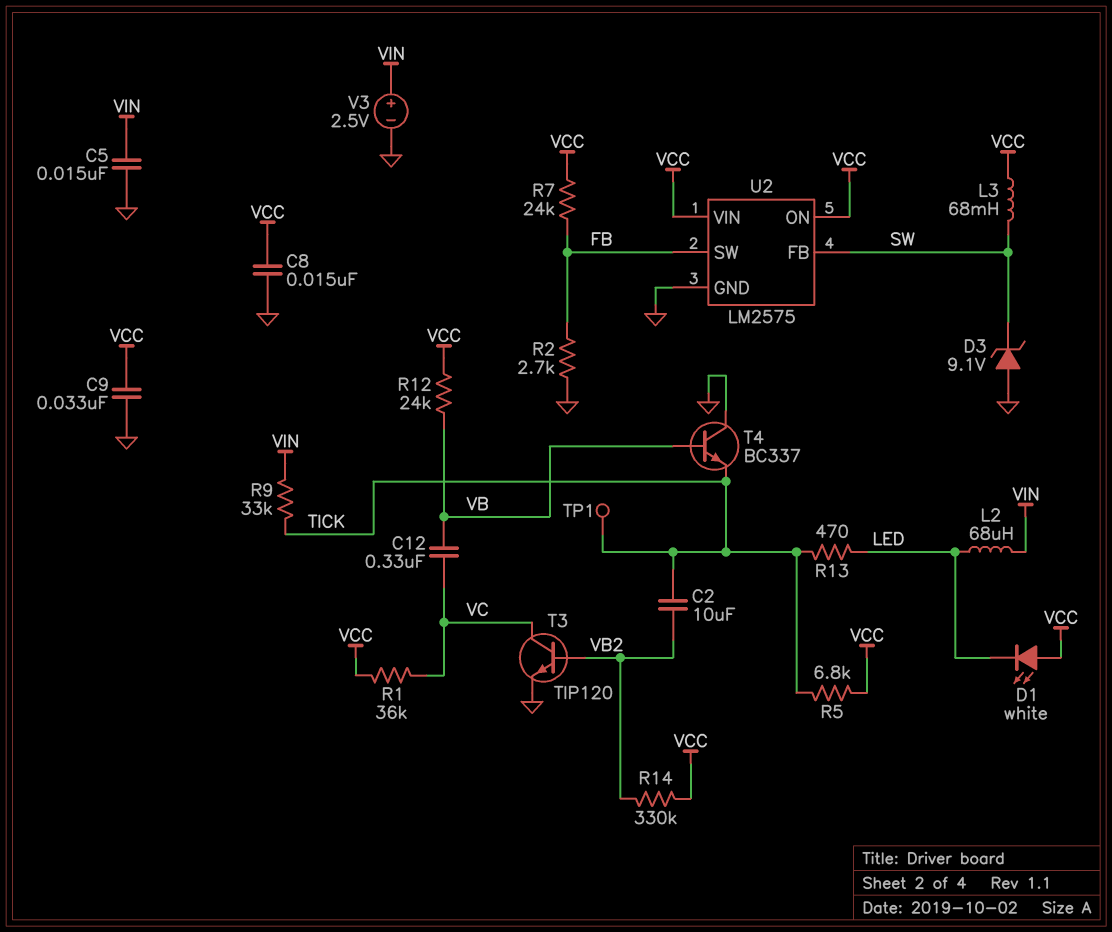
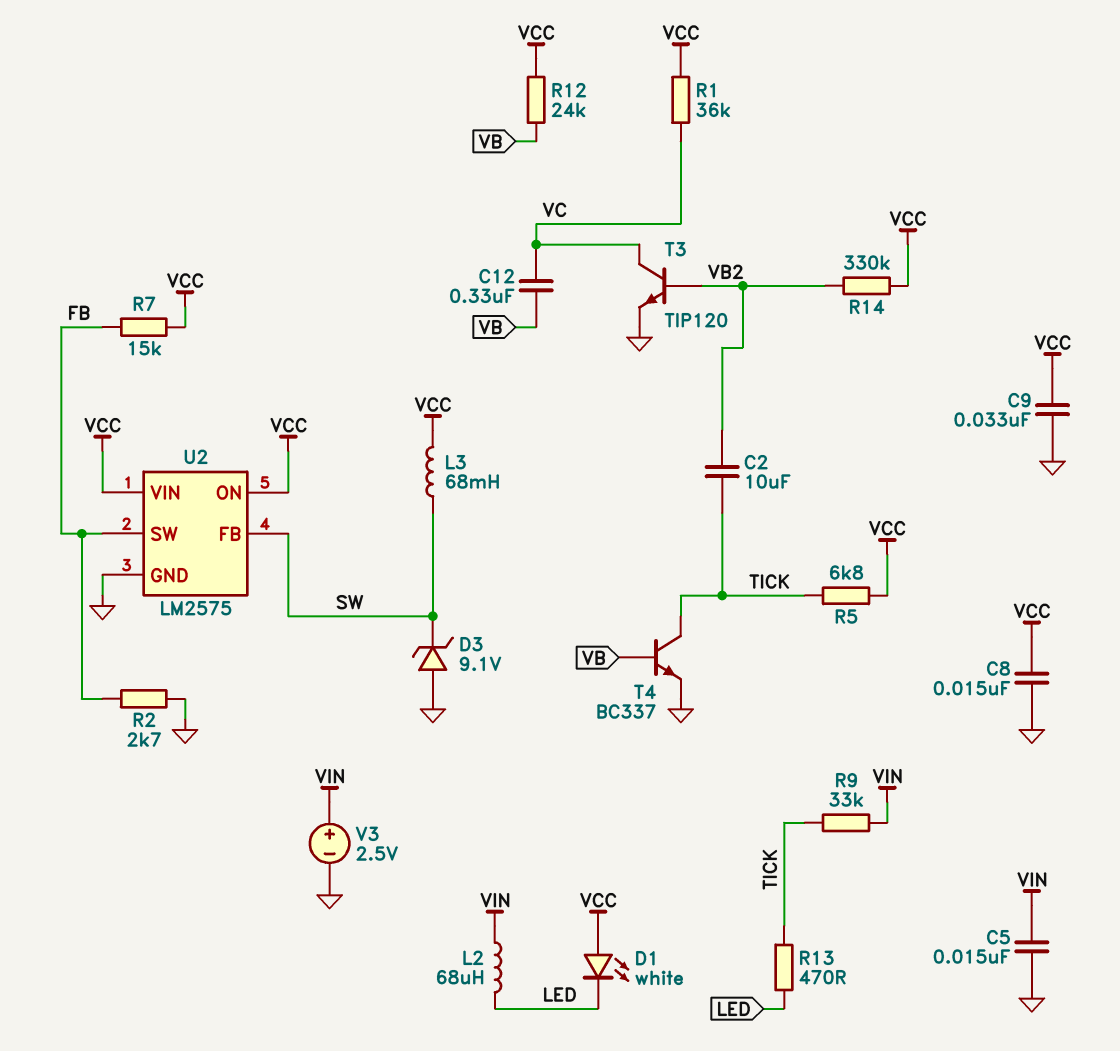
R7: 24k (FB, VCC) -> 15k (FB, VCC)
T4: NPN BC337 (B VB, C GND, E TICK) -> NPN BC337 (B VB, C TICK, E GND)
TP1: test point (TICK) -> none

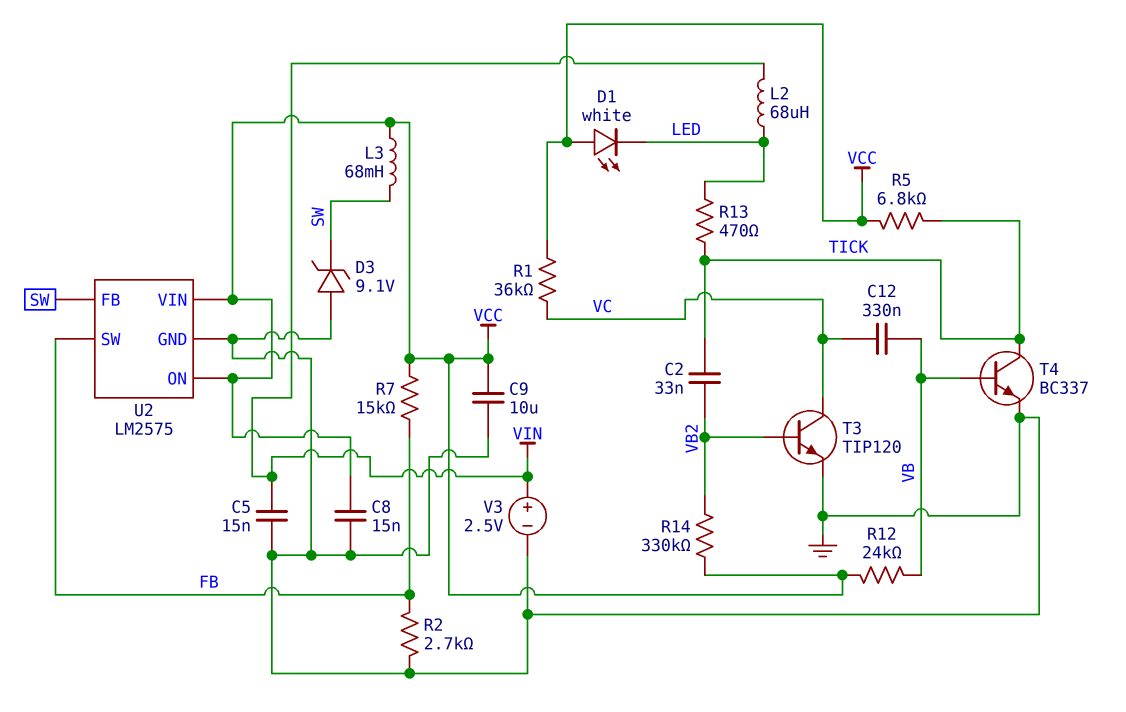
C2: 10uF (TICK, VB2) -> 33nF (TICK, VB2)
C9: 33nF (GND, VCC) -> 10uF (GND, VCC)
R9: 33k (TICK, VIN) -> none

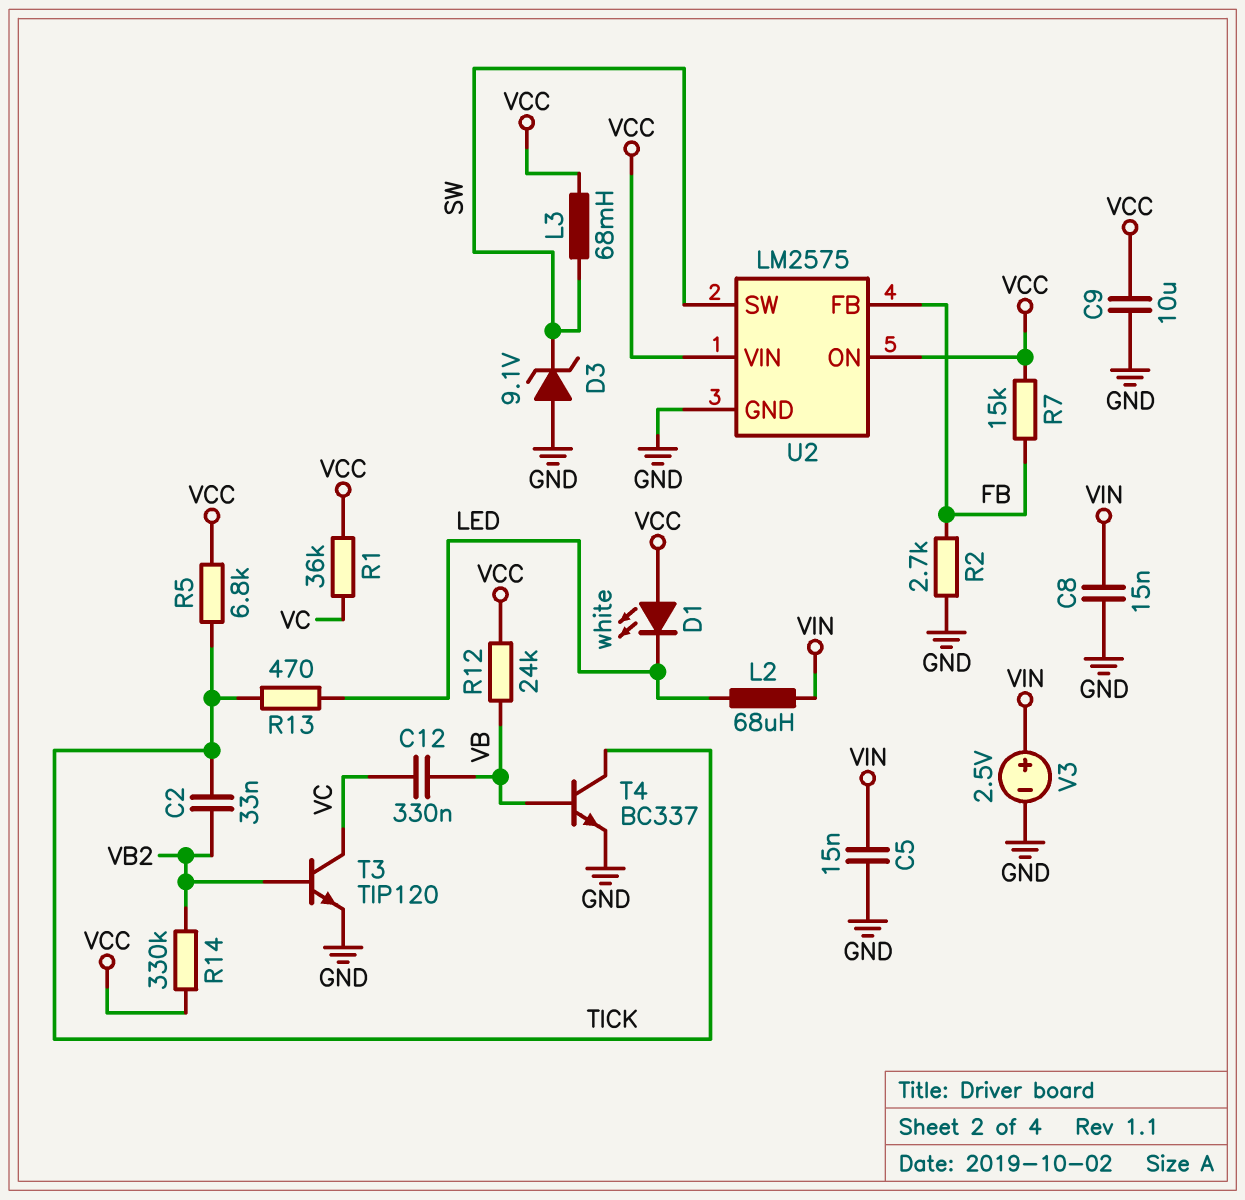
C8: 15nF (GND, VCC) -> 15nF (GND, VIN)
U2 pin FB: SW -> FB
U2 pin SW: FB -> SW

